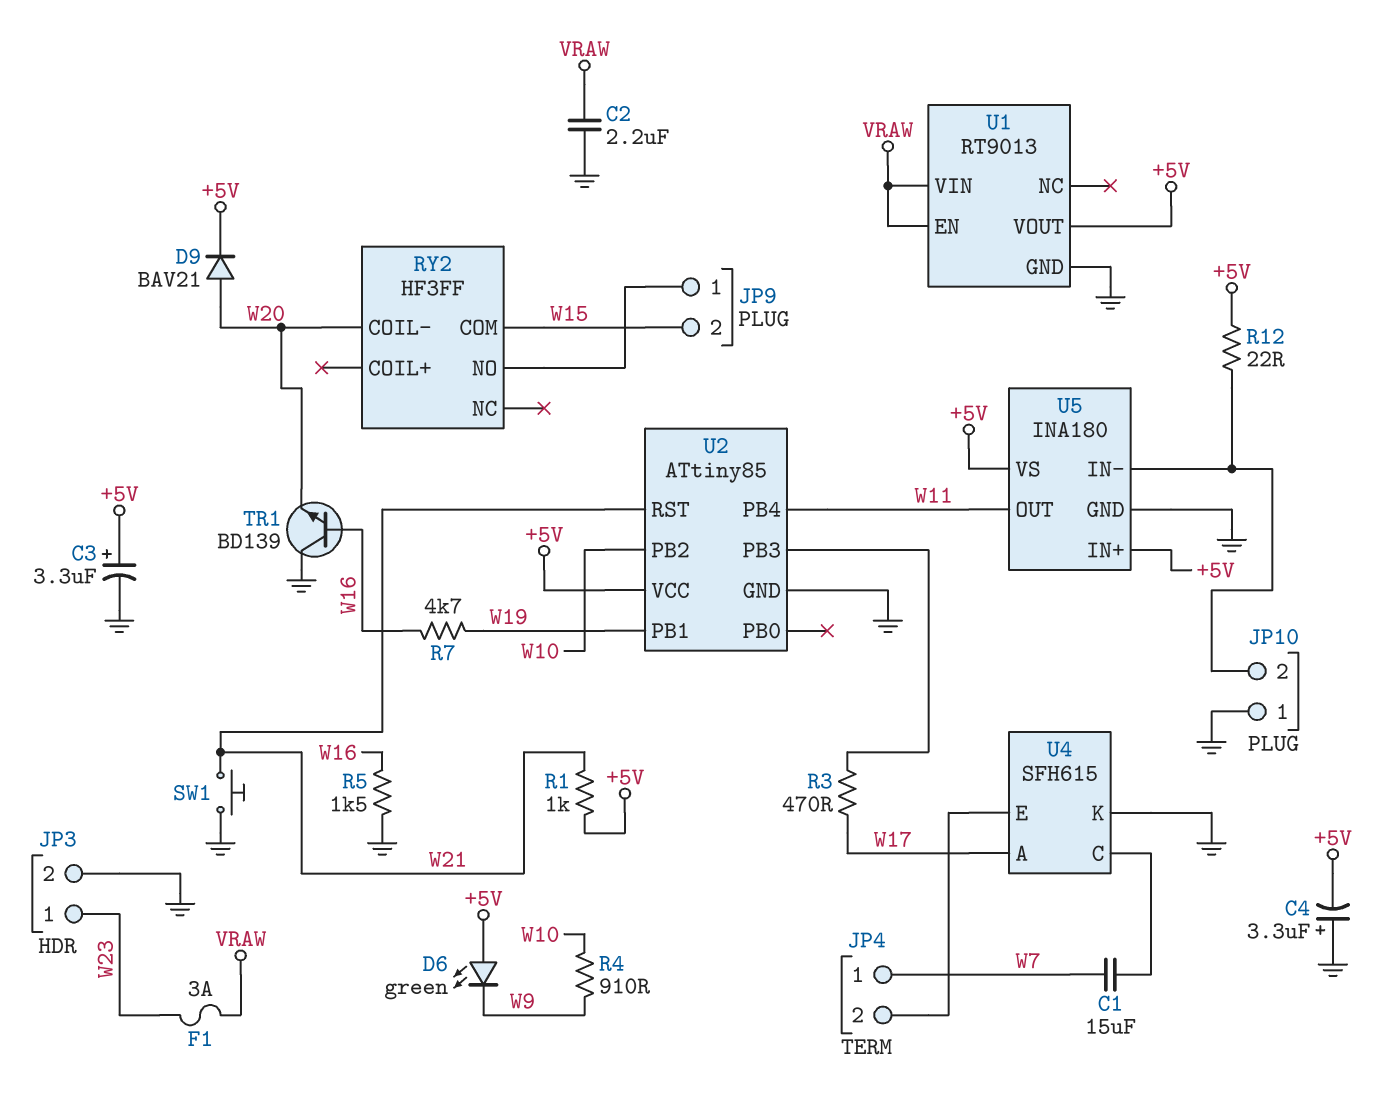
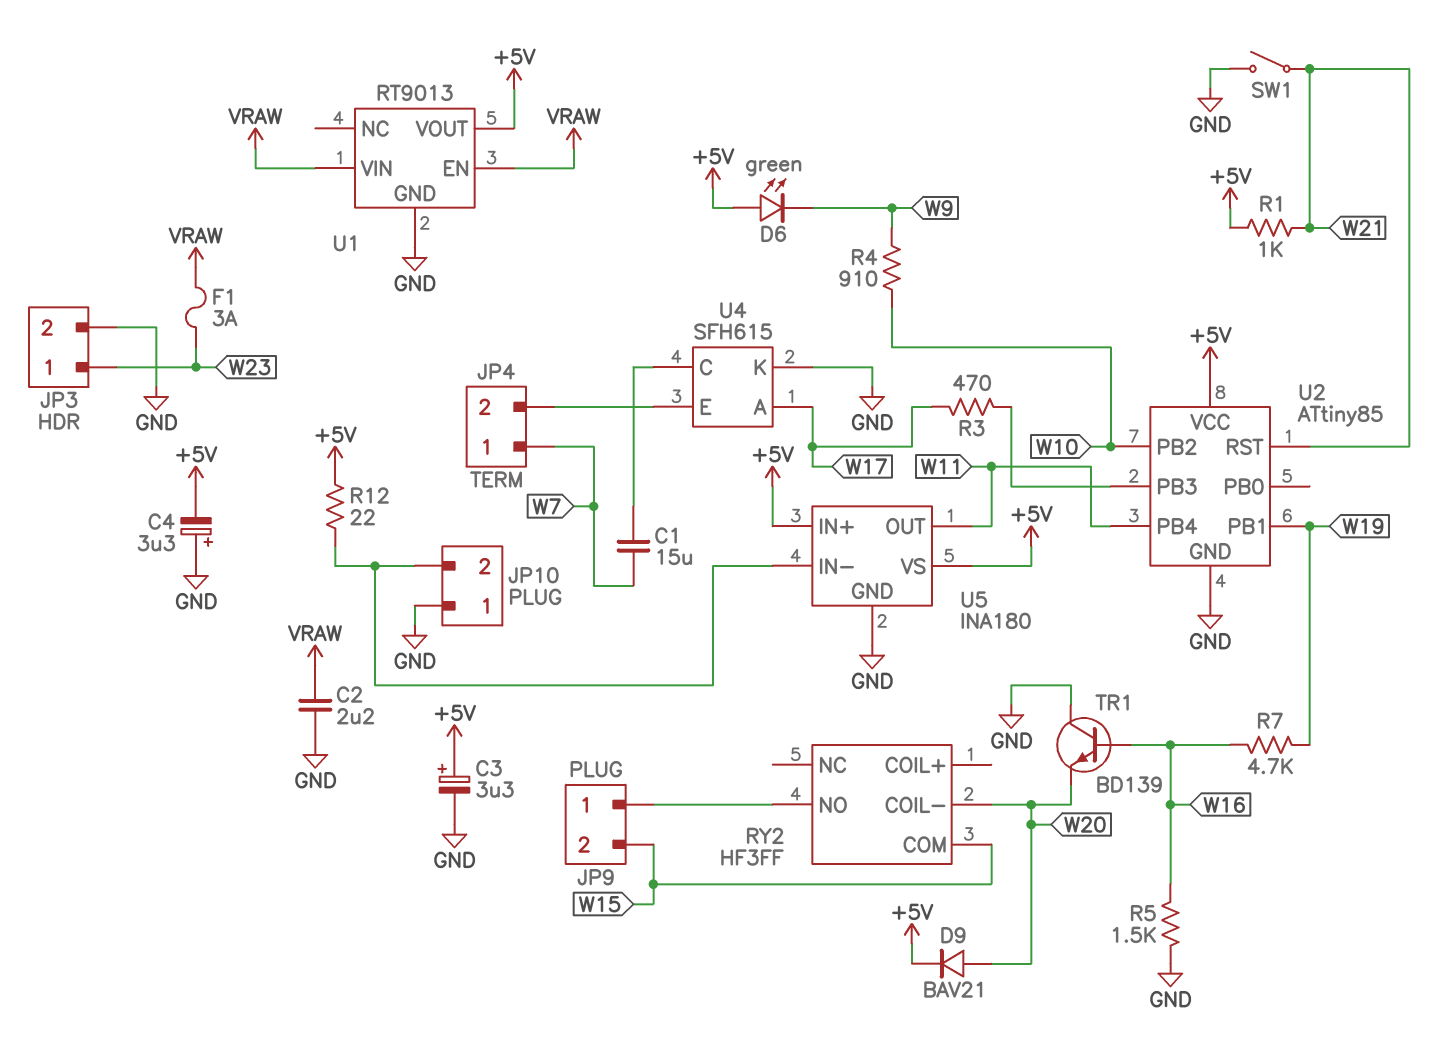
SW1: button (GND, W21) -> switch (GND, W21)

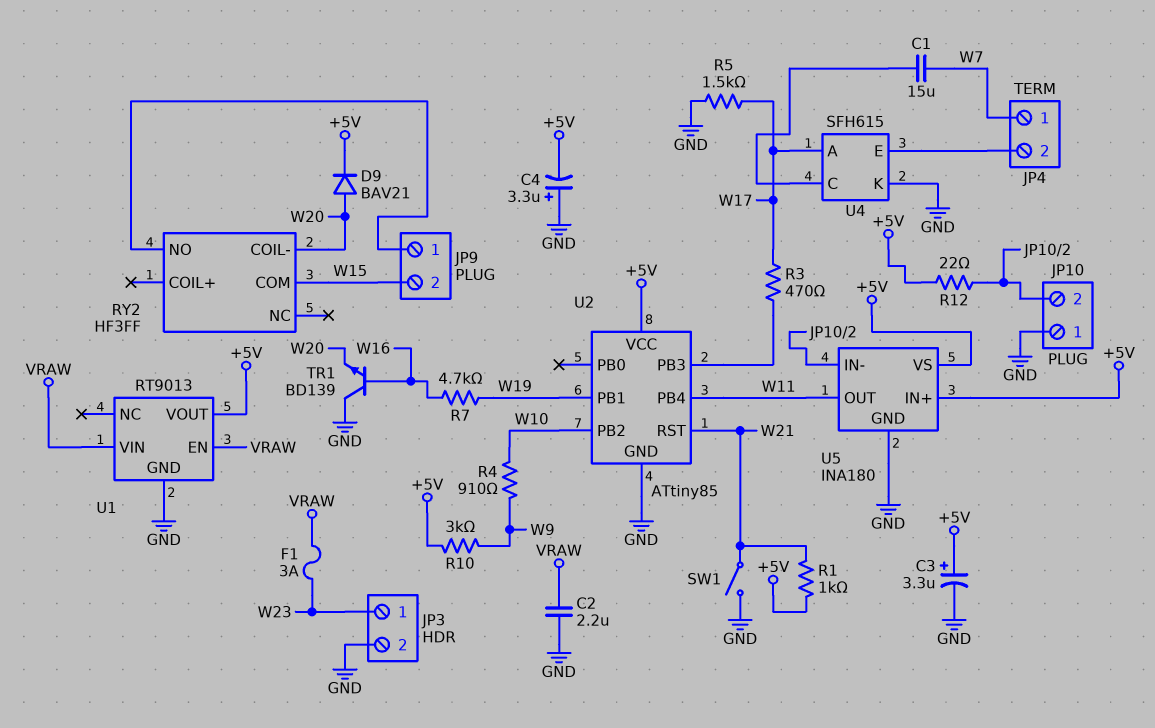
D6: LED green (A +5V, K W9) -> none
R5: 1.5k (GND, W16) -> 1.5k (GND, W17)
R10: none -> 3k (+5V, W9)

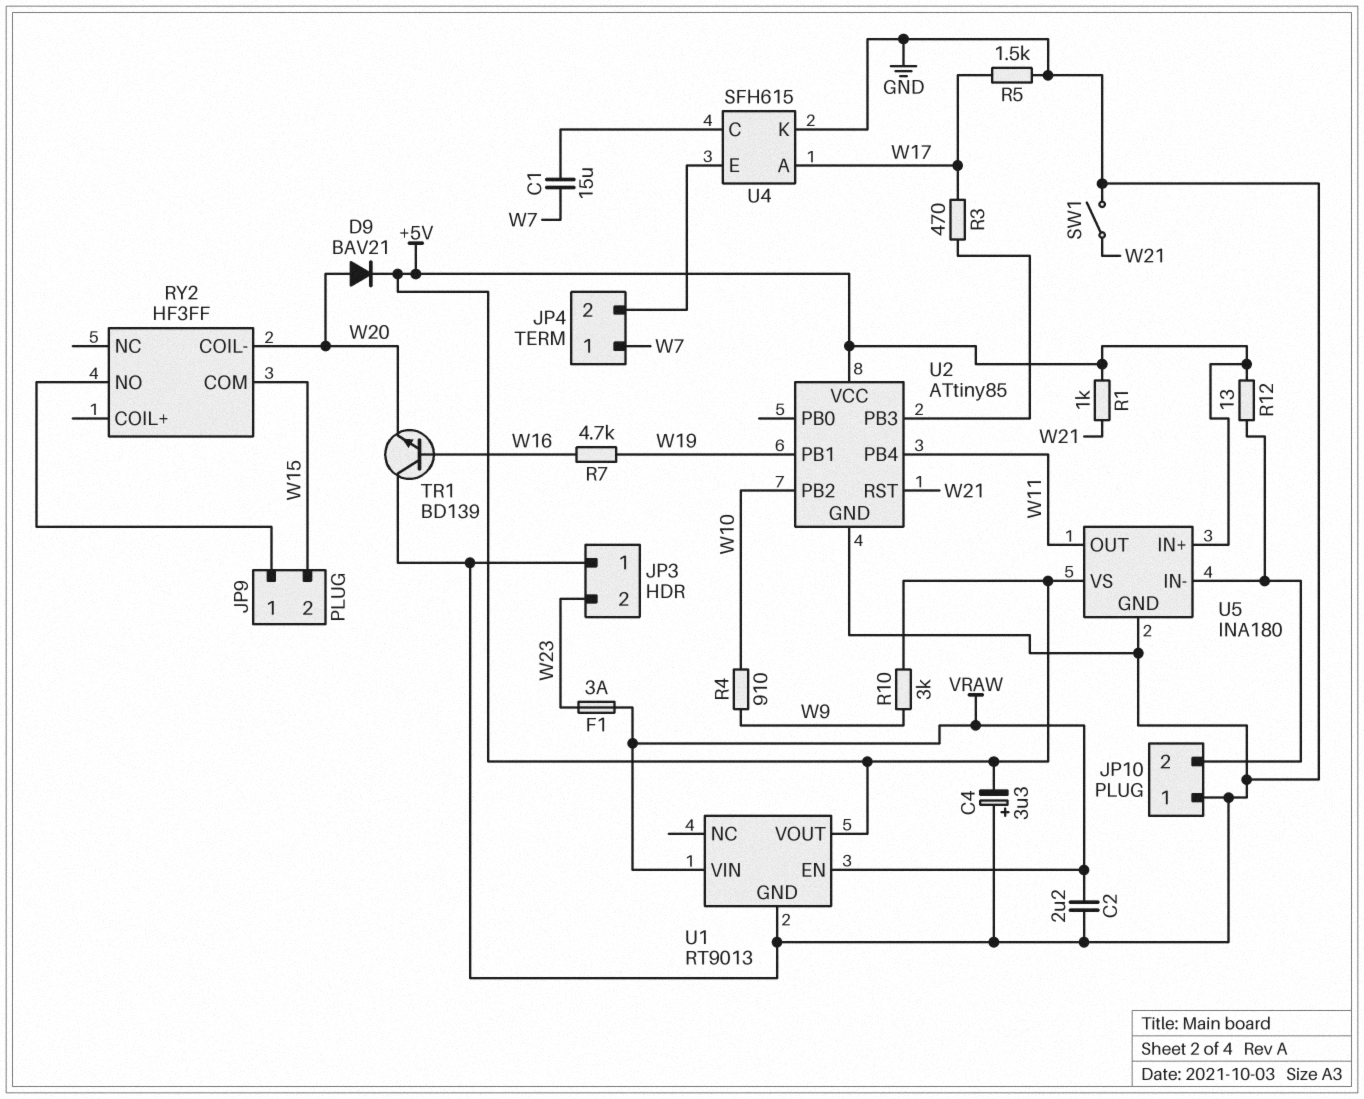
C3: 3.3uF (plus +5V, minus GND) -> none
JP3 pin 1: W23 -> GND
JP3 pin 2: GND -> W23
R12: 22 (+5V, JP10/2) -> 13 (+5V, JP10/2)

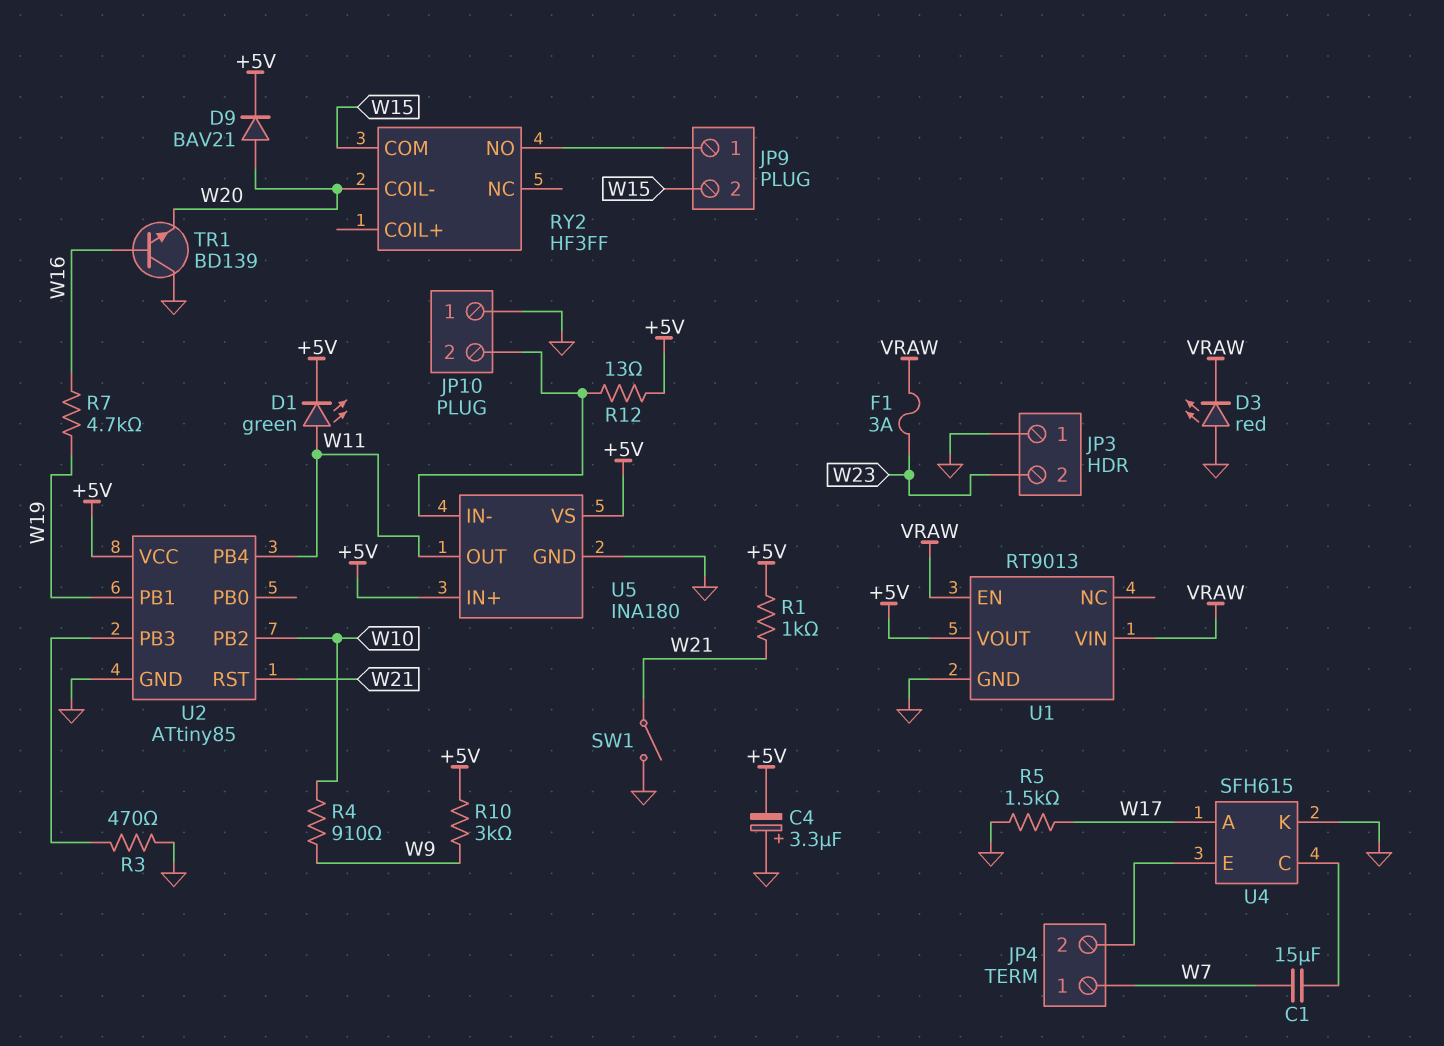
C2: 2.2uF (GND, VRAW) -> none
D1: none -> LED green (A W11, K +5V)
D3: none -> LED red (A GND, K VRAW)
R3: 470 (U2/PB3, W17) -> 470 (GND, U2/PB3)

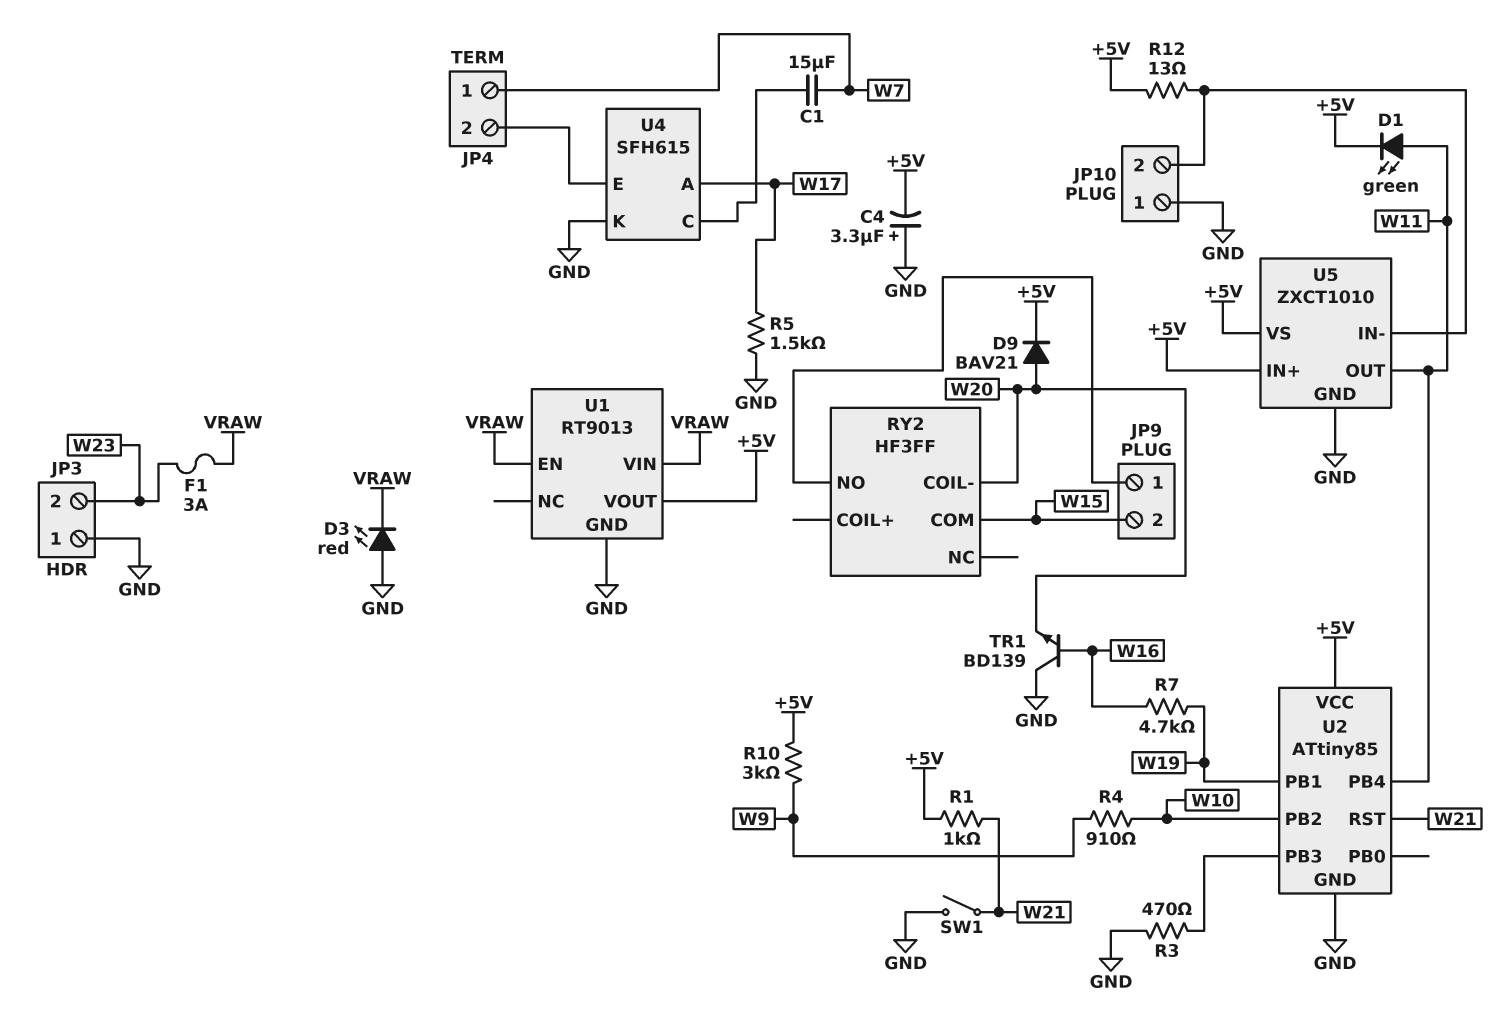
U5: INA180 -> ZXCT1010

